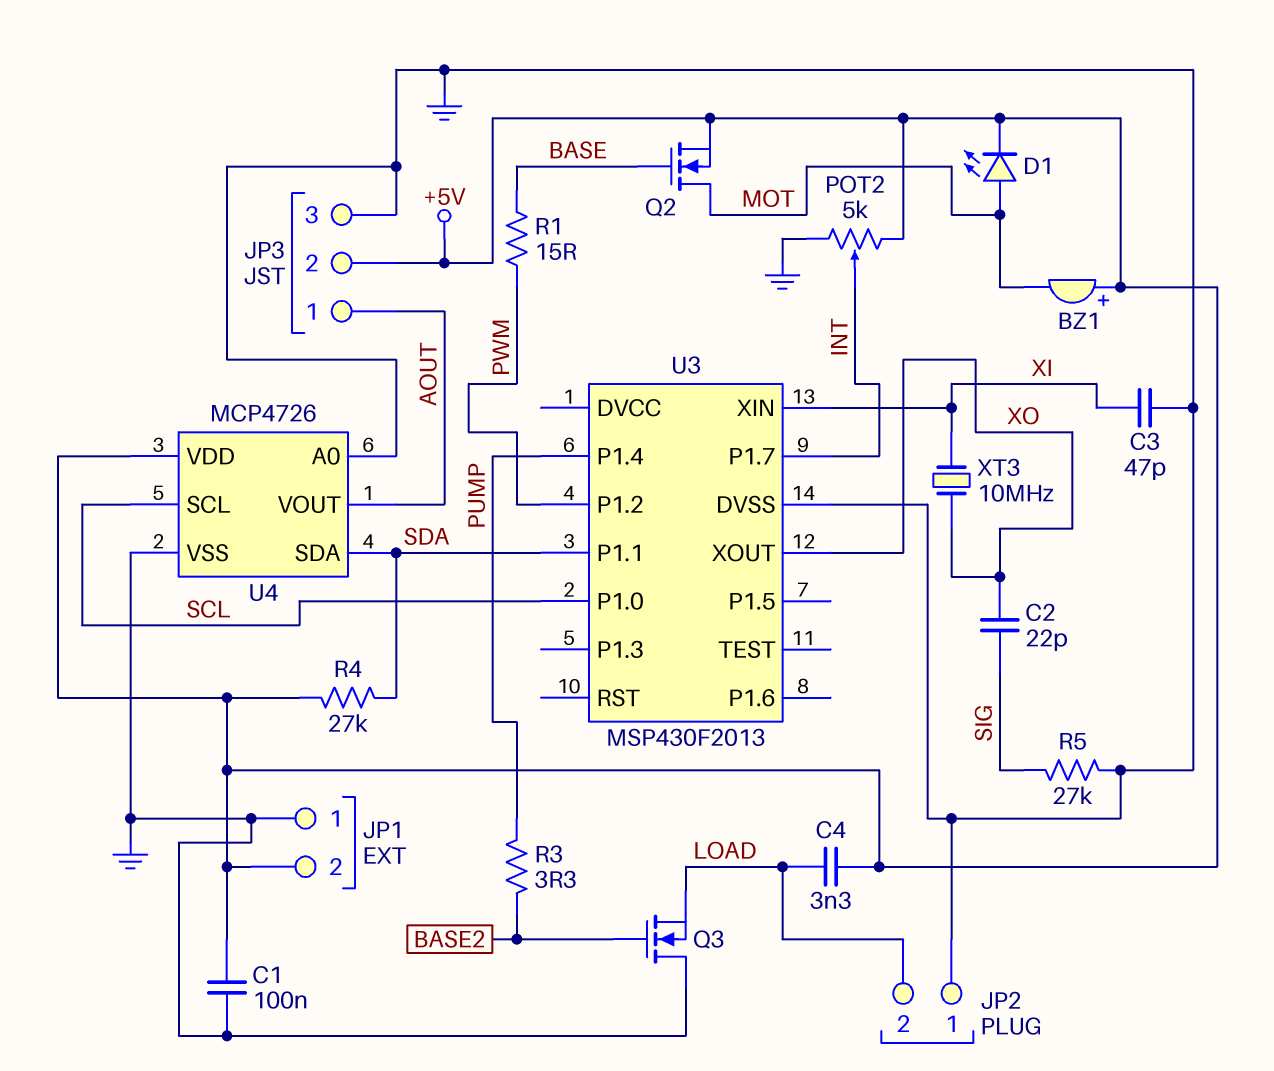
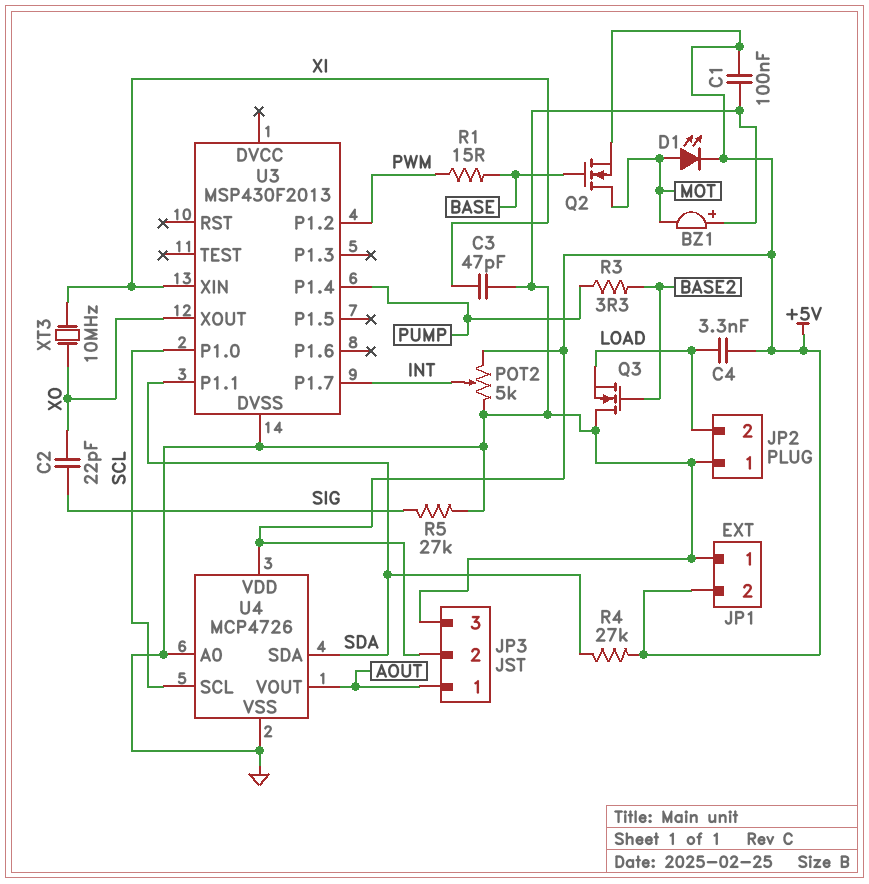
BZ1: buzzer (plus +5V, minus MOT) -> buzzer (plus GND, minus MOT)

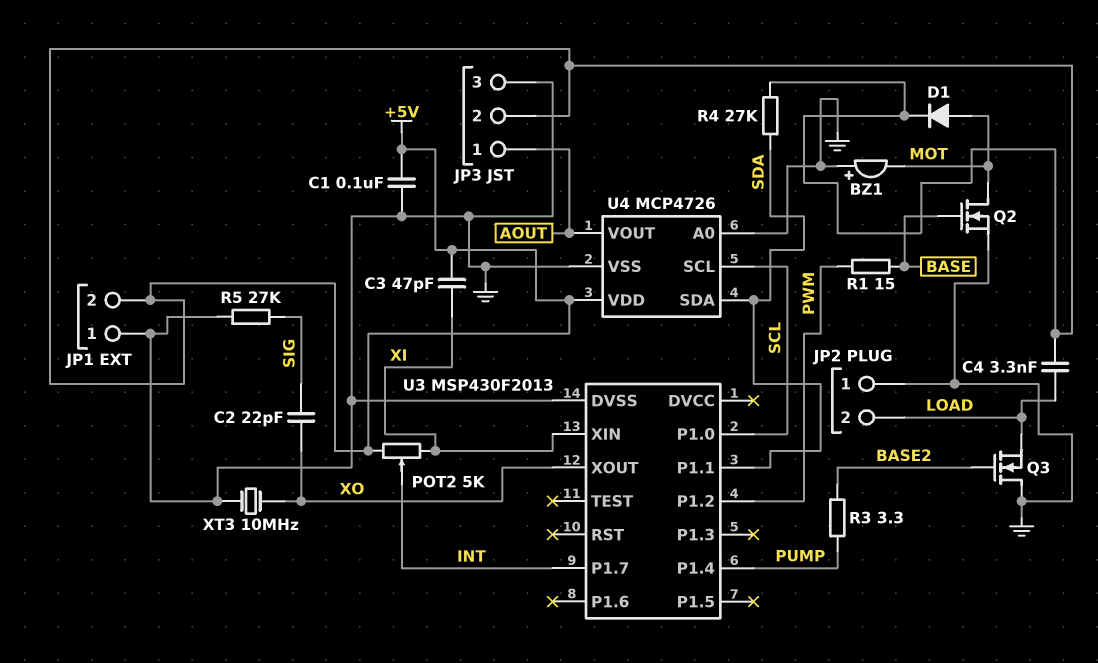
C3: 47pF (GND, XI) -> 47pF (+5V, XI)
D1: LED (A MOT, K +5V) -> diode (A MOT, K +5V)
POT2: 5k (+5V, GND, wiper INT) -> 5k (+5V, XI, wiper INT)
Q2: NMOS (G BASE, D MOT, S +5V) -> NMOS (G BASE, D MOT, S GND)
XT3: 10MHz (XI, XO) -> 10MHz (GND, XO)

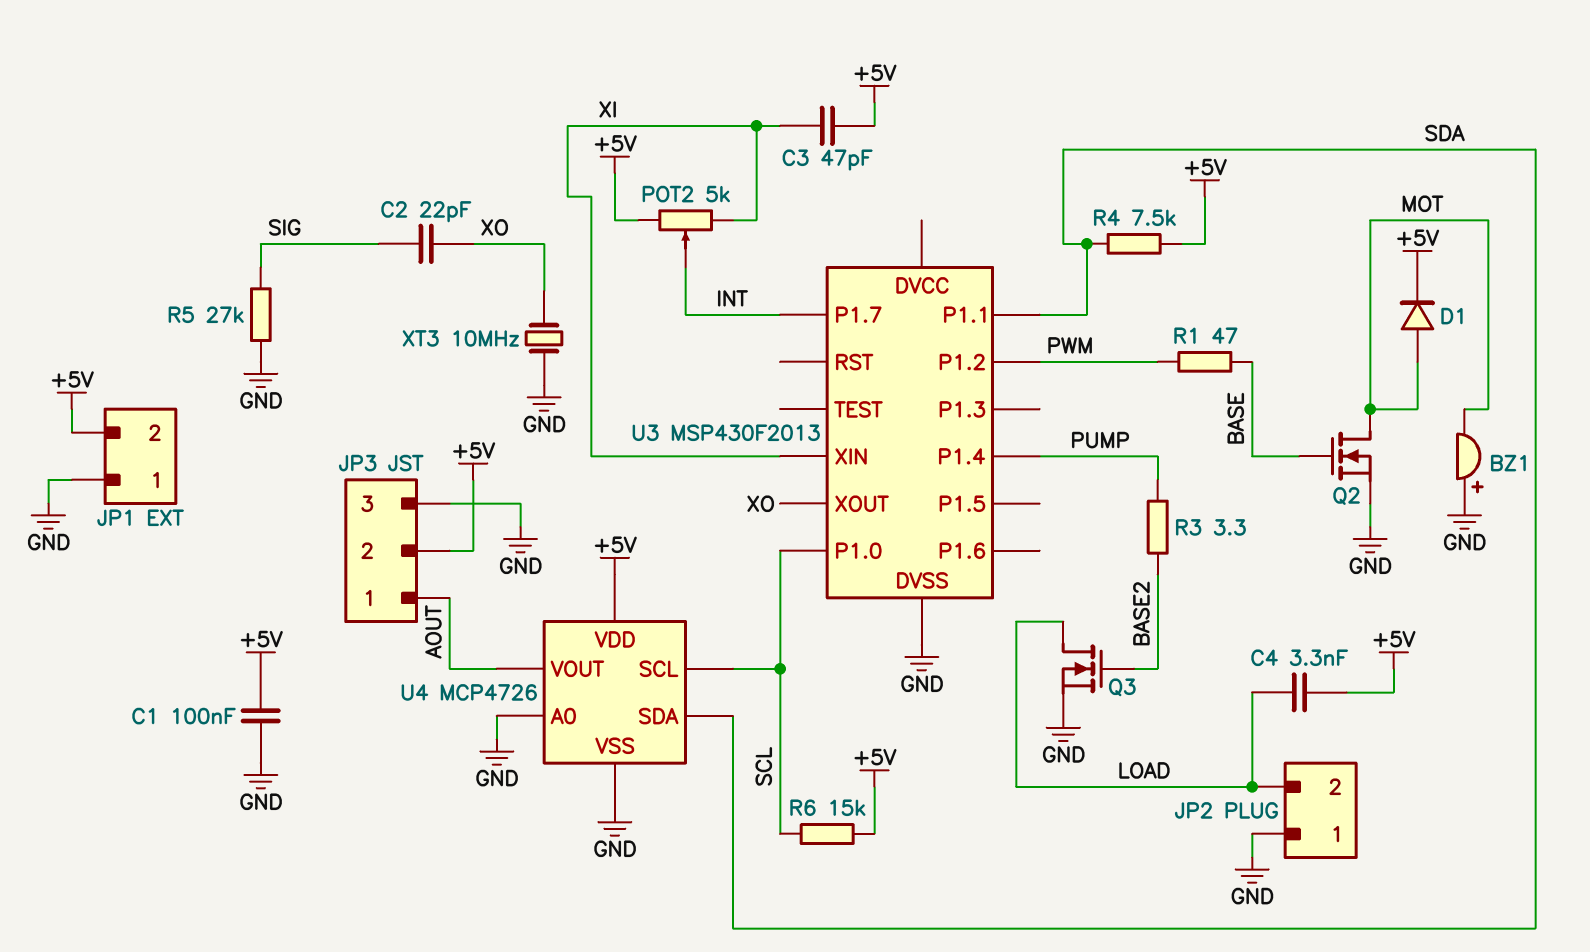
Q3: NMOS (G BASE2, D GND, S LOAD) -> NMOS (G BASE2, D LOAD, S GND)
R1: 15 (BASE, PWM) -> 47 (BASE, PWM)
R4: 27k (+5V, SDA) -> 7.5k (+5V, SDA)
R6: none -> 15k (+5V, SCL)

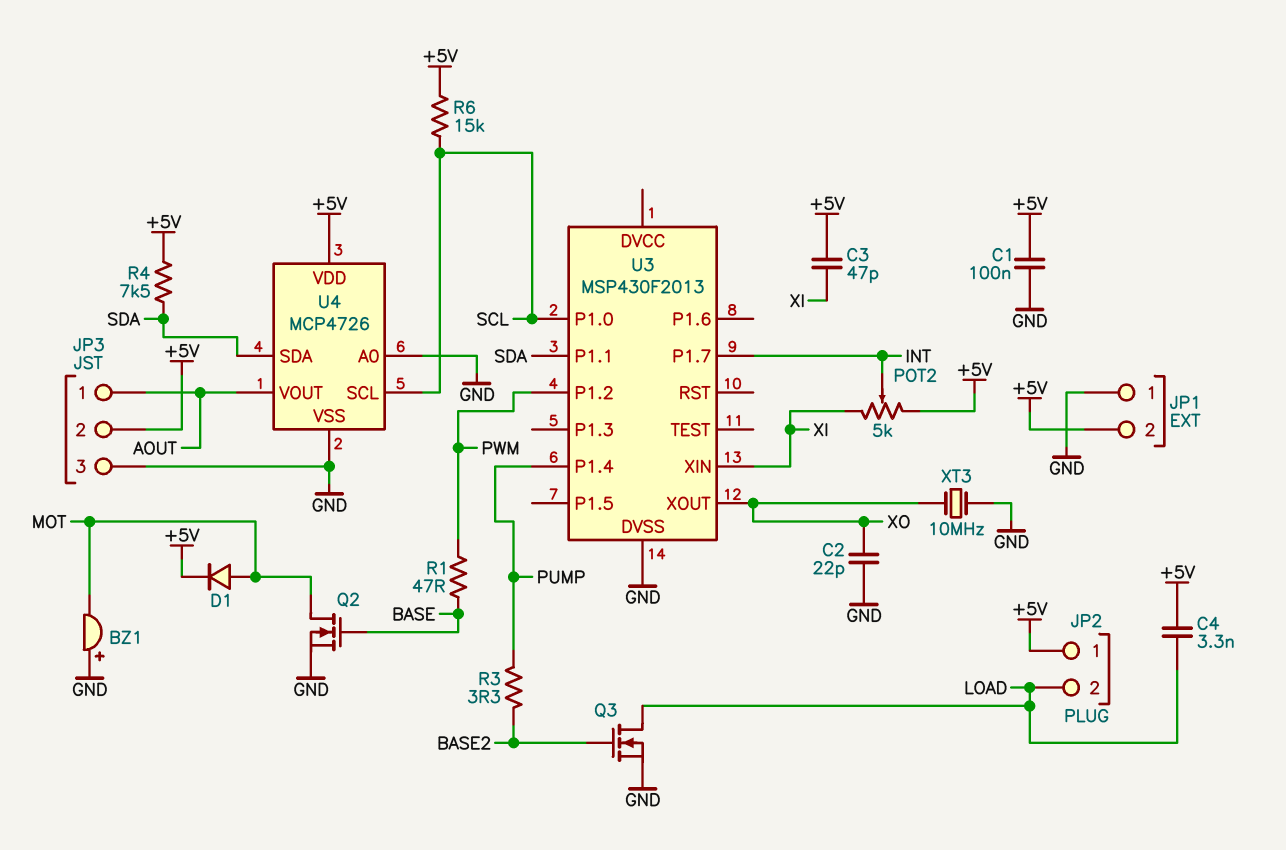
C2: 22pF (SIG, XO) -> 22pF (GND, XO)
JP2 pin 1: GND -> +5V
R5: 27k (GND, SIG) -> none

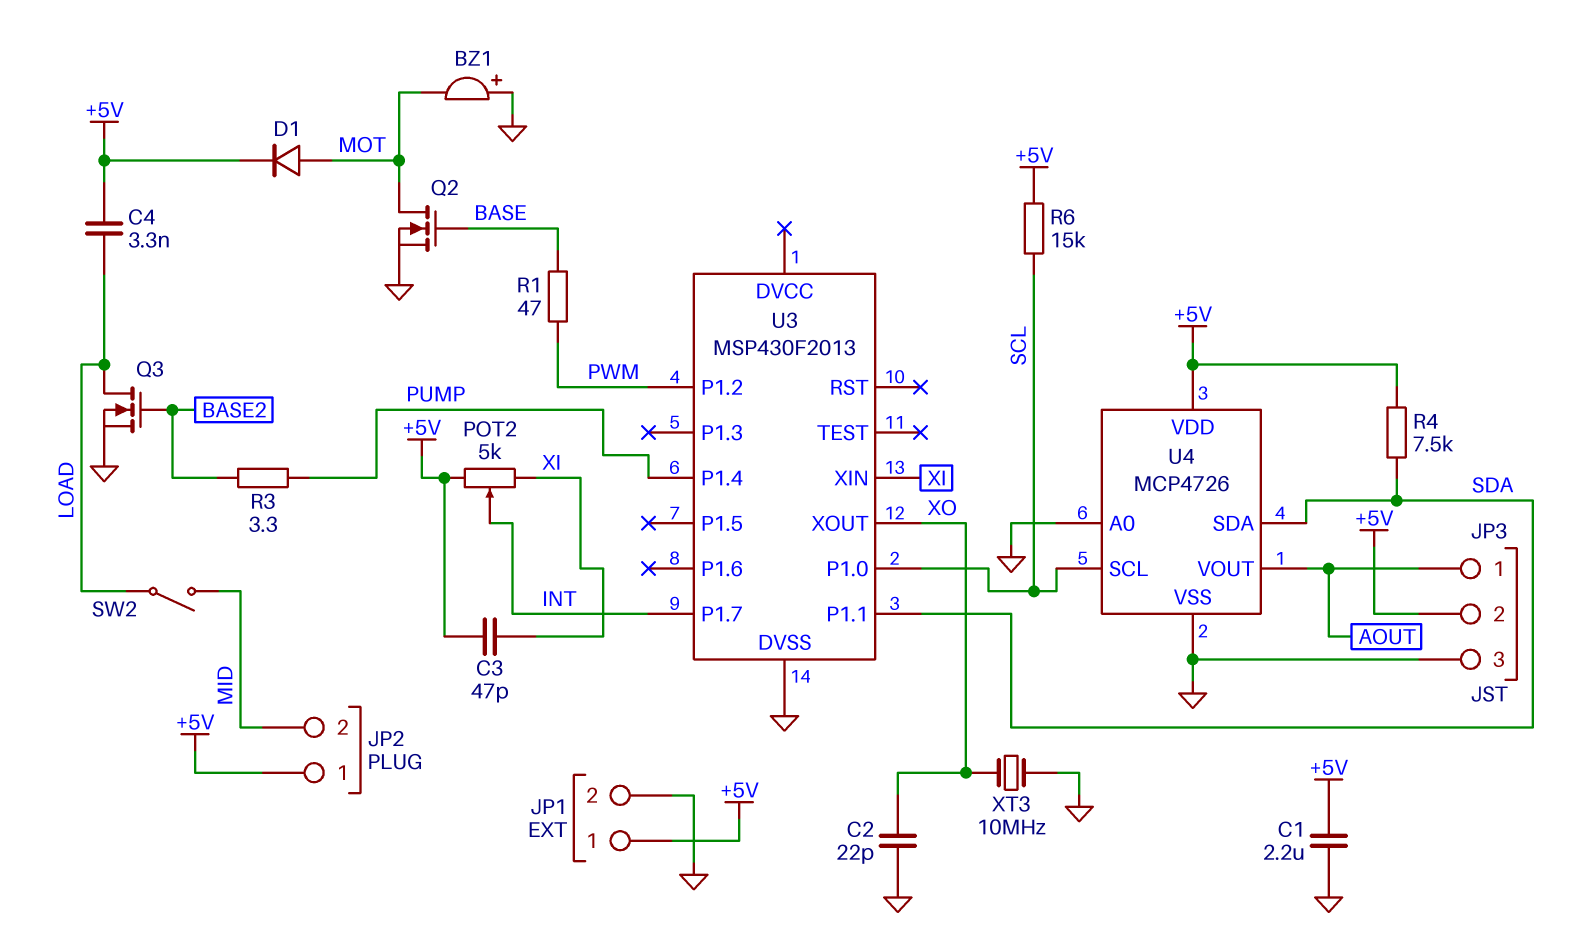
C1: 100nF (+5V, GND) -> 2.2uF (+5V, GND)
JP1 pin 1: GND -> +5V
JP1 pin 2: +5V -> GND
JP2 pin 2: LOAD -> MID
SW2: none -> switch (LOAD, MID)

